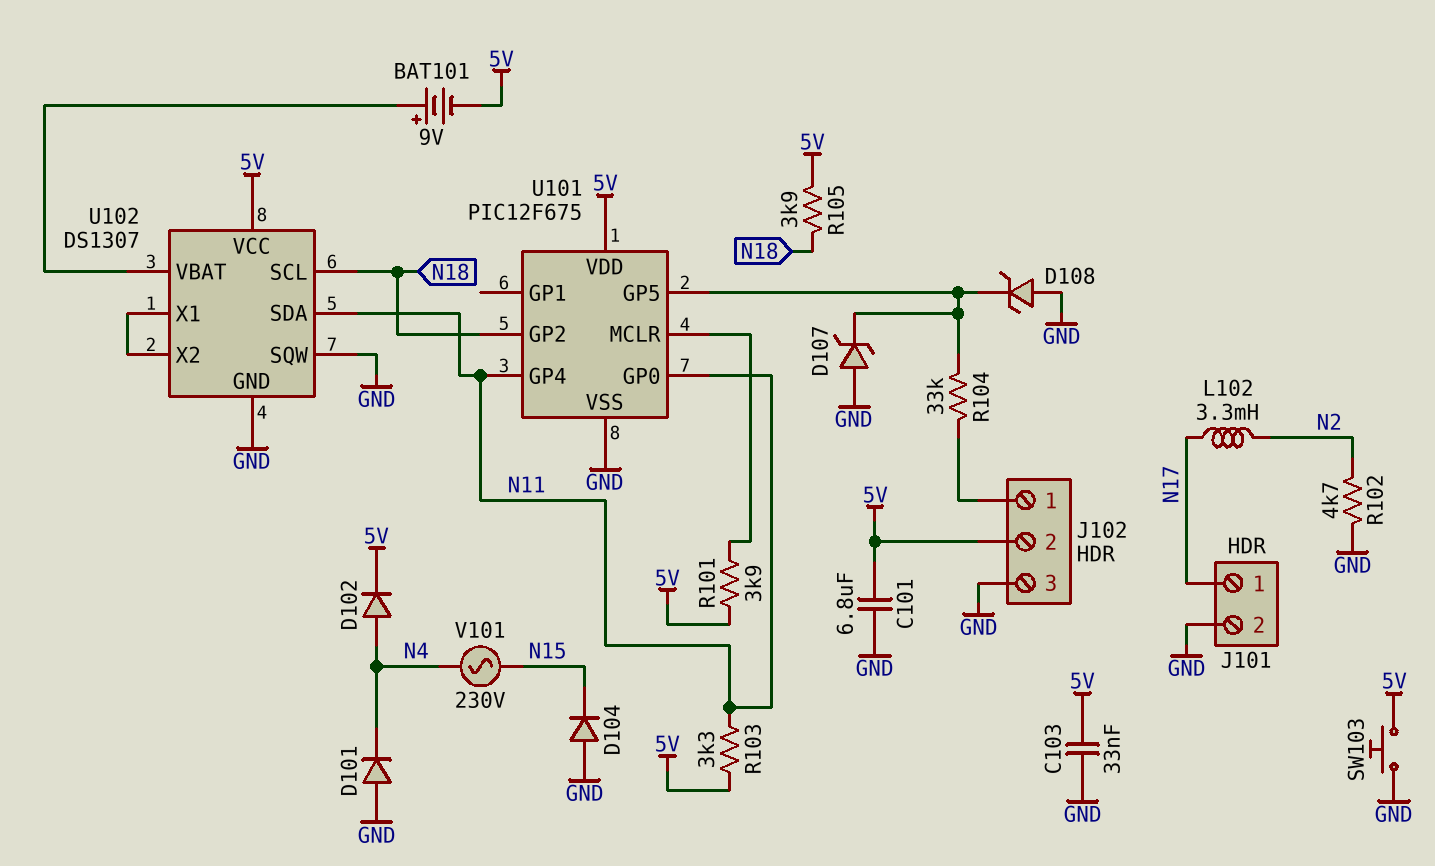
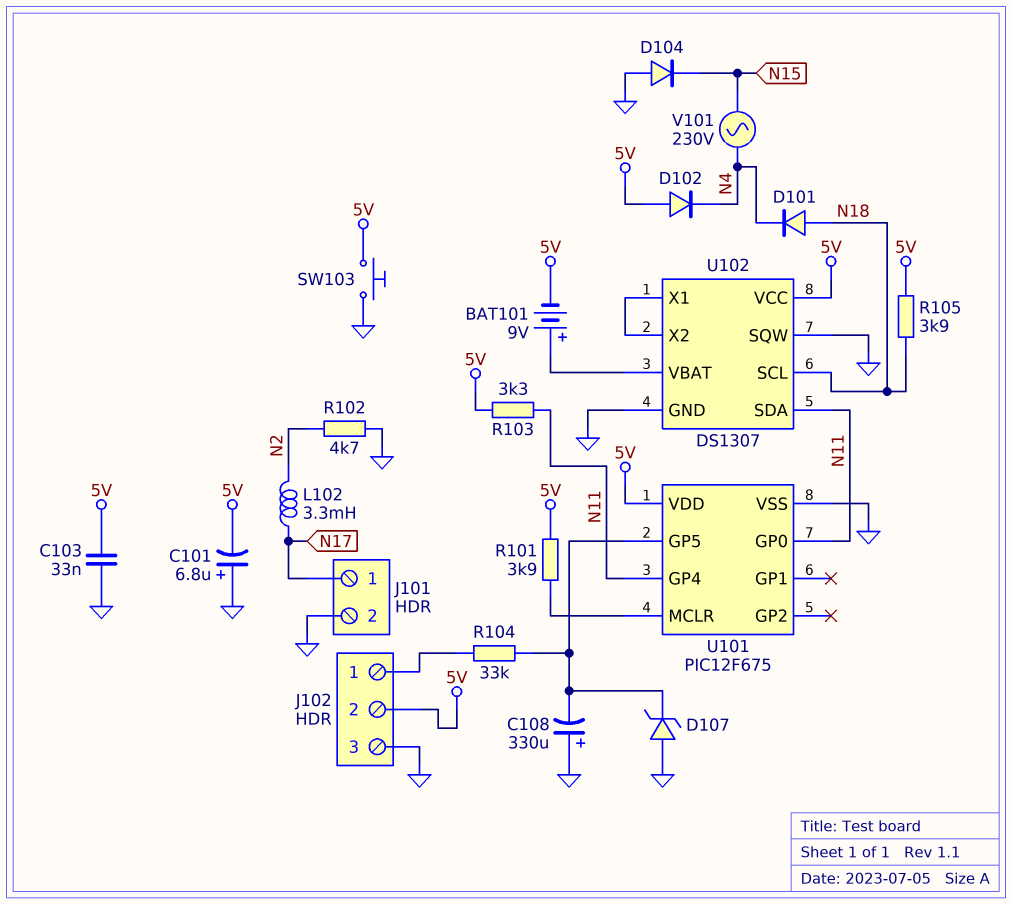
C101: 6.8uF (5V, GND) -> 6.8uF (plus GND, minus 5V)
C108: none -> 330uF (plus GND, minus U101/GP5)
D101: diode (A GND, K N4) -> diode (A N18, K N4)
D102: diode (A N4, K 5V) -> diode (A 5V, K N4)
D108: zener (A GND, K U101/GP5) -> none
U101 pin GP2: N18 -> none

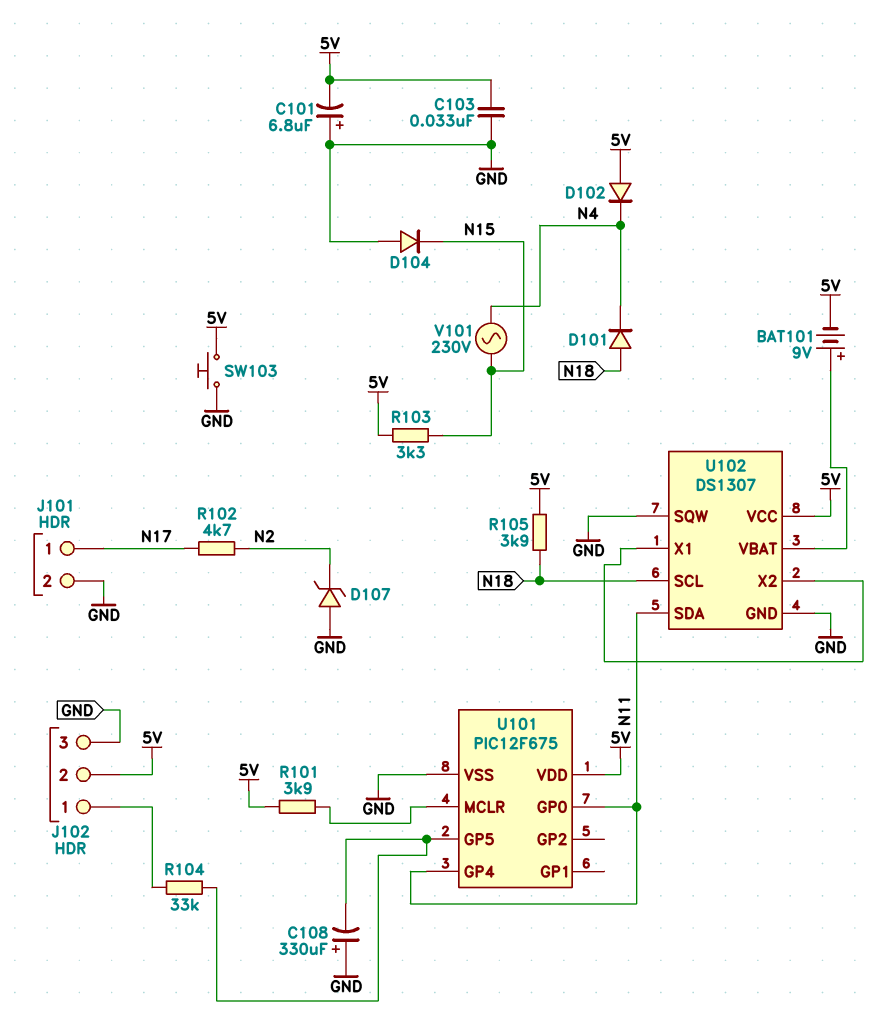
D107: zener (A GND, K U101/GP5) -> zener (A GND, K N2)
L102: 3.3mH (N2, N17) -> none
R102: 4.7k (GND, N2) -> 4.7k (N2, N17)
R103: 3.3k (5V, N11) -> 3.3k (5V, N15)

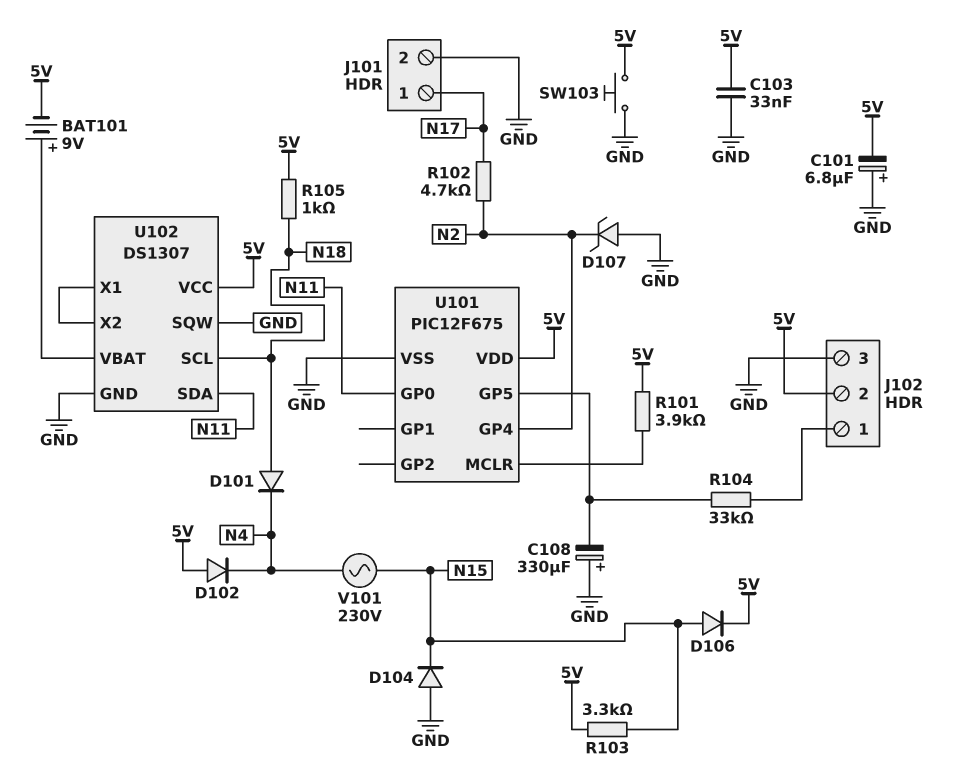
D106: none -> diode (A N15, K 5V)
R105: 3.9k (5V, N18) -> 1k (5V, N18)
U101 pin GP4: N11 -> N2

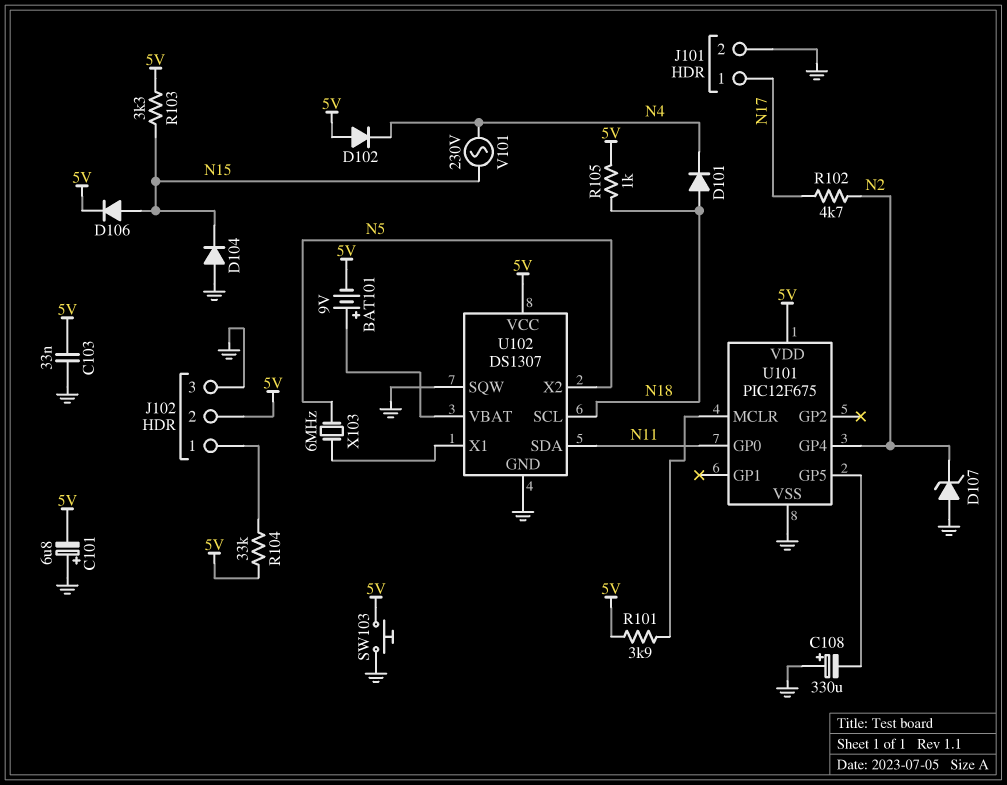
R104: 33k (J102/1, U101/GP5) -> 33k (5V, J102/1)
U102 pin X2: U102/X1 -> N5
X103: none -> 6MHz (N5, U102/X1)

